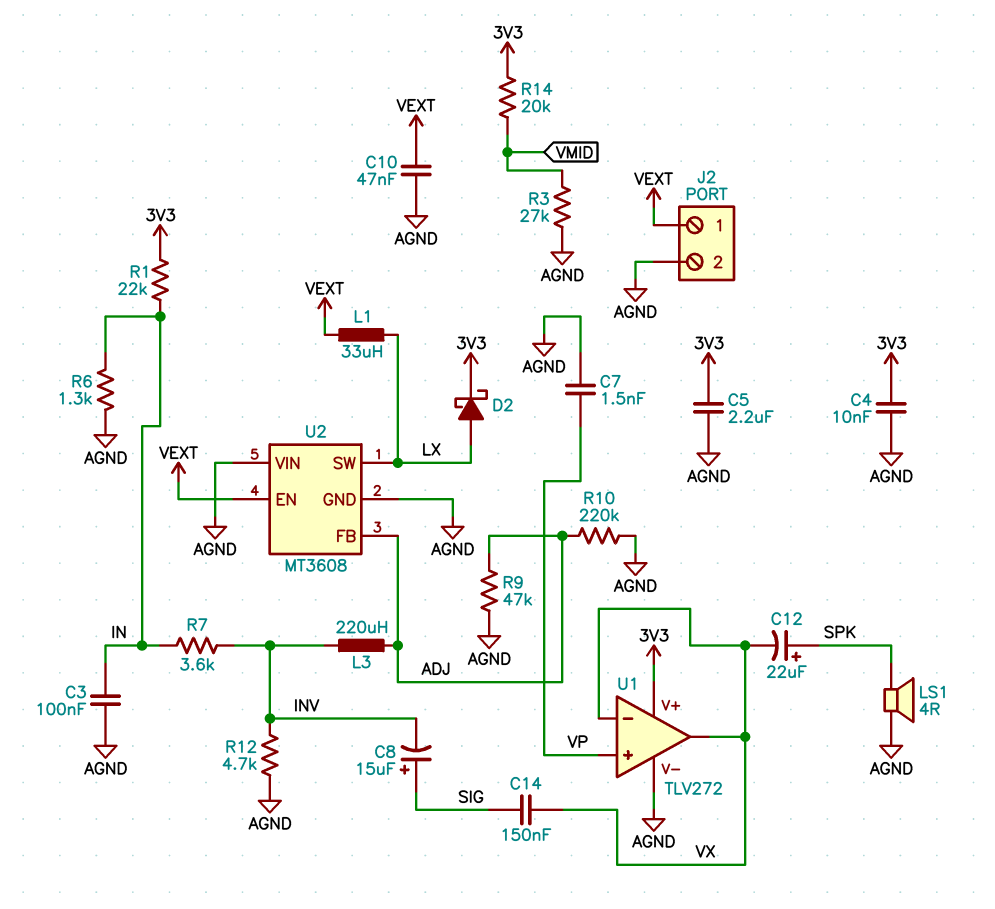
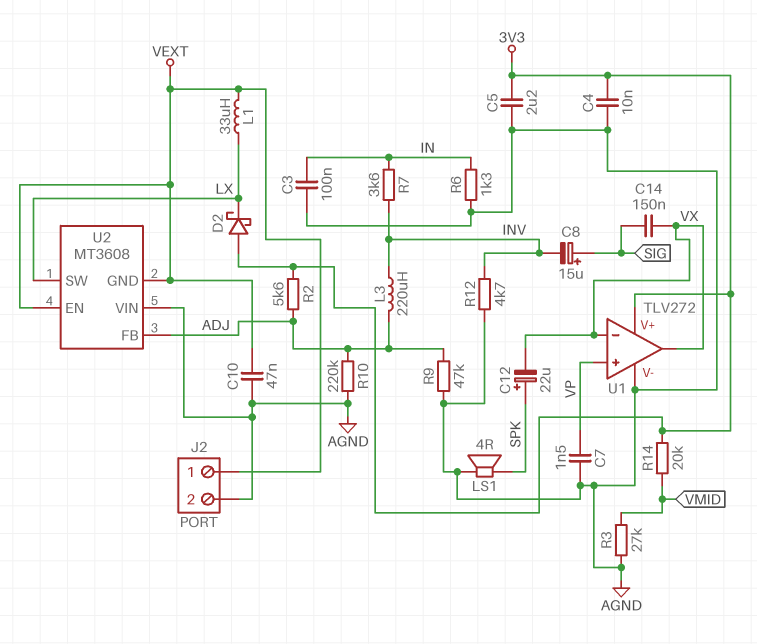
D2: schottky (A LX, K 3V3) -> schottky (A 3V3, K LX)
R1: 22k (3V3, IN) -> none
R2: none -> 5.6k (3V3, ADJ)
U2 pin GND: AGND -> VEXT

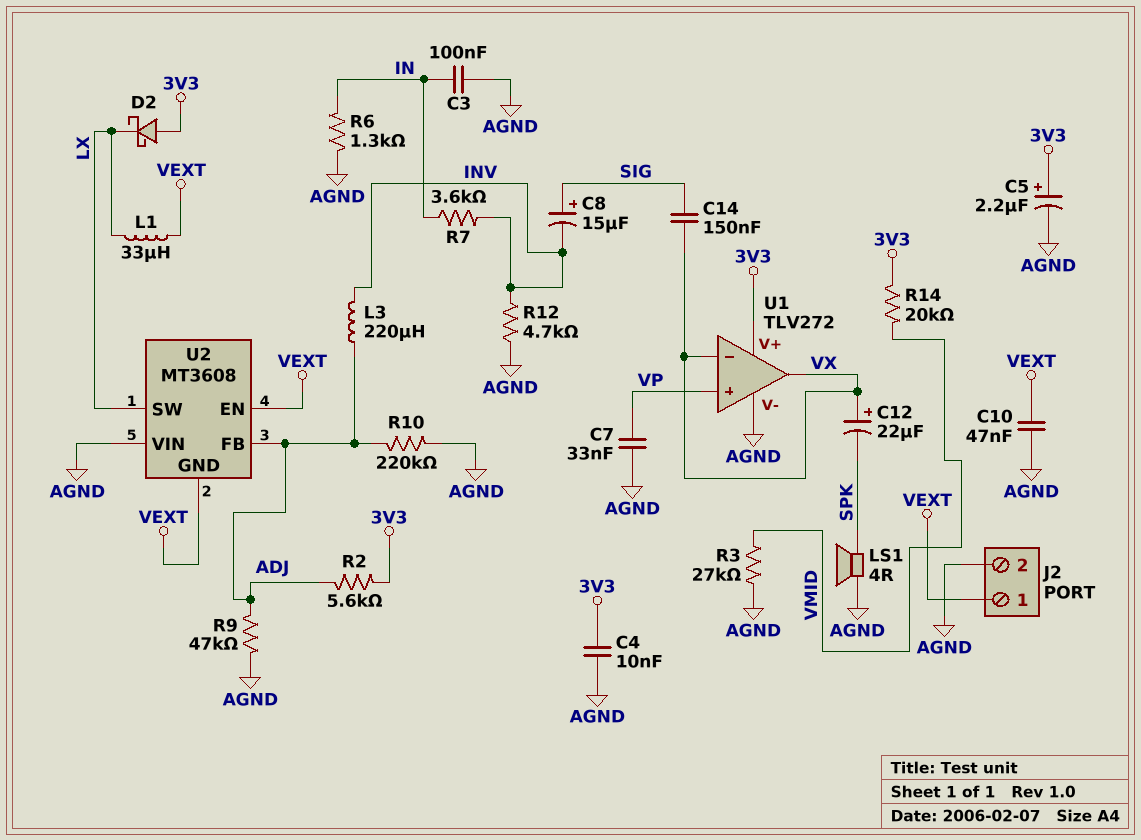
C5: 2.2uF (3V3, AGND) -> 2.2uF (plus 3V3, minus AGND)
C7: 1.5nF (AGND, VP) -> 33nF (AGND, VP)
C12: 22uF (plus SPK, minus VX) -> 22uF (plus VX, minus SPK)

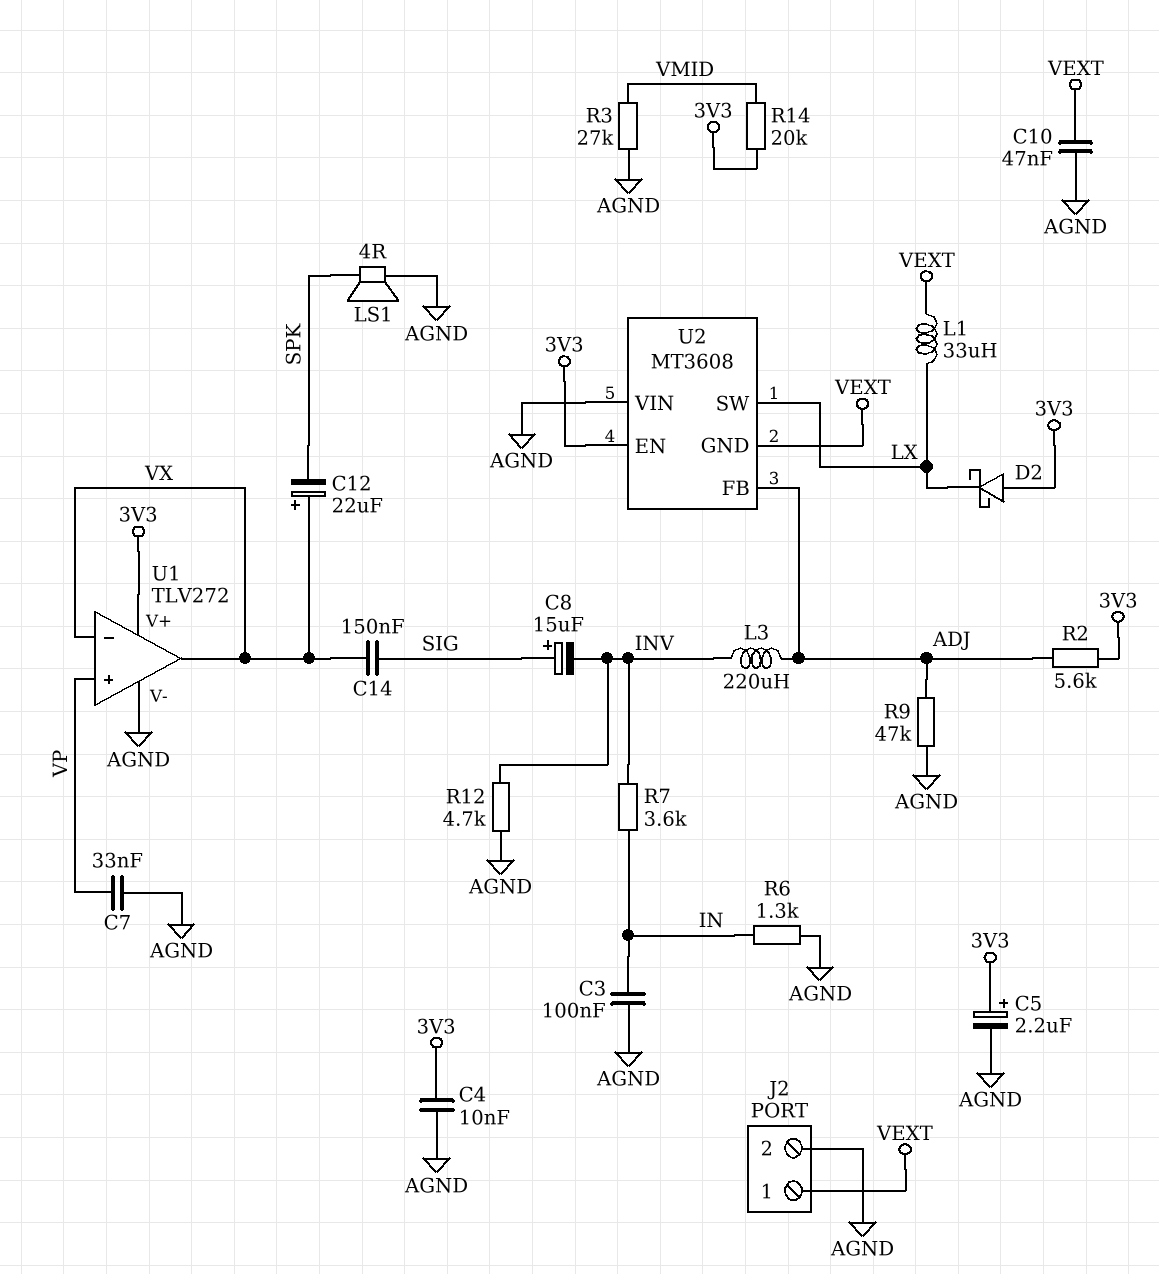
R10: 220k (ADJ, AGND) -> none
U2 pin EN: VEXT -> 3V3

